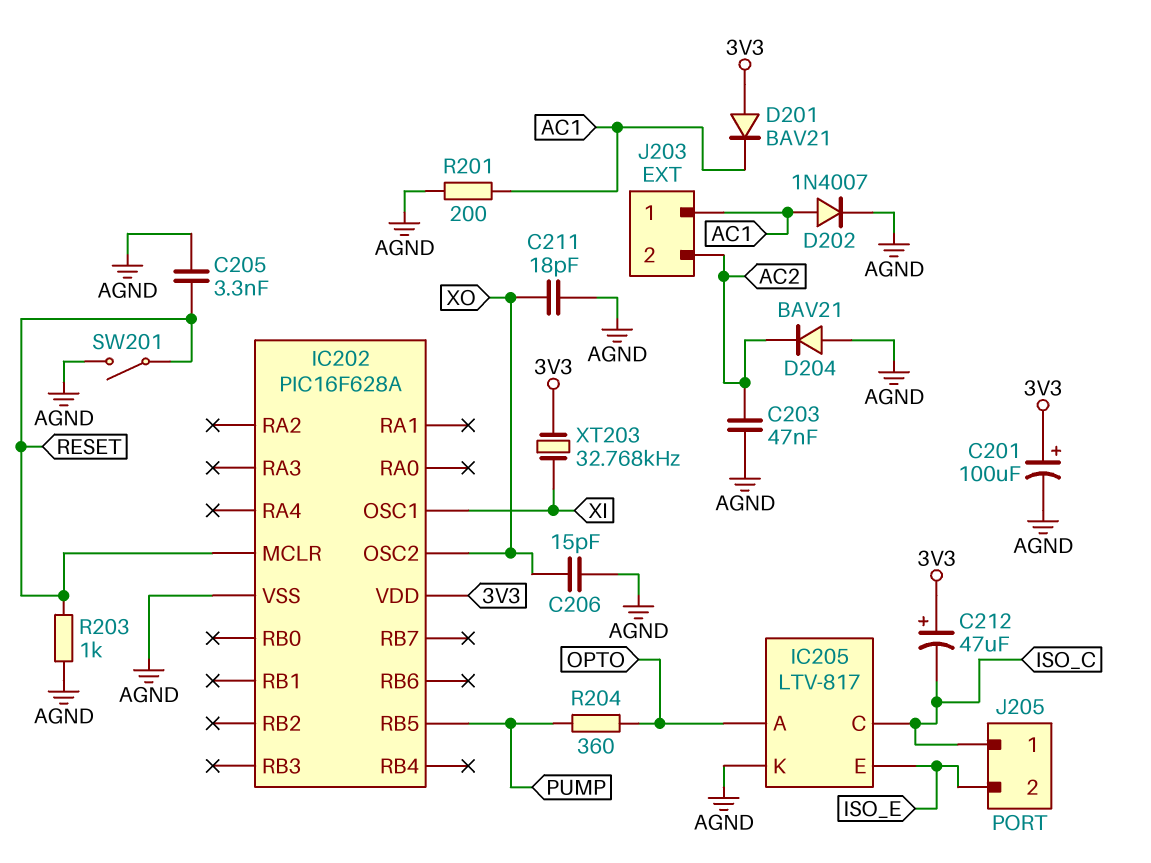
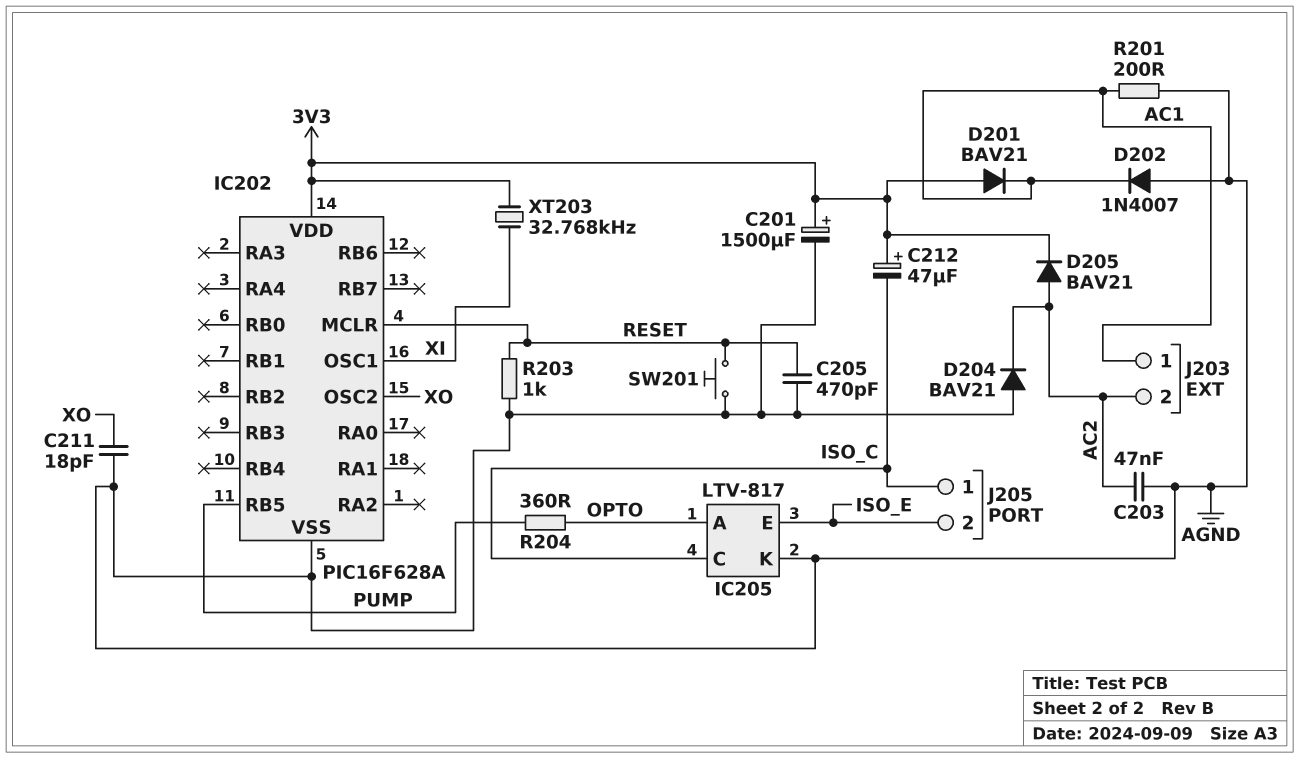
C201: 100uF (plus 3V3, minus AGND) -> 1500uF (plus 3V3, minus AGND)
C205: 3.3nF (AGND, RESET) -> 470pF (AGND, RESET)
C206: 15pF (AGND, XO) -> none
D202: diode 1N4007 (A AC1, K AGND) -> diode 1N4007 (A AGND, K AC1)
D205: none -> diode BAV21 (A AC2, K 3V3)
SW201: switch (AGND, RESET) -> button (AGND, RESET)

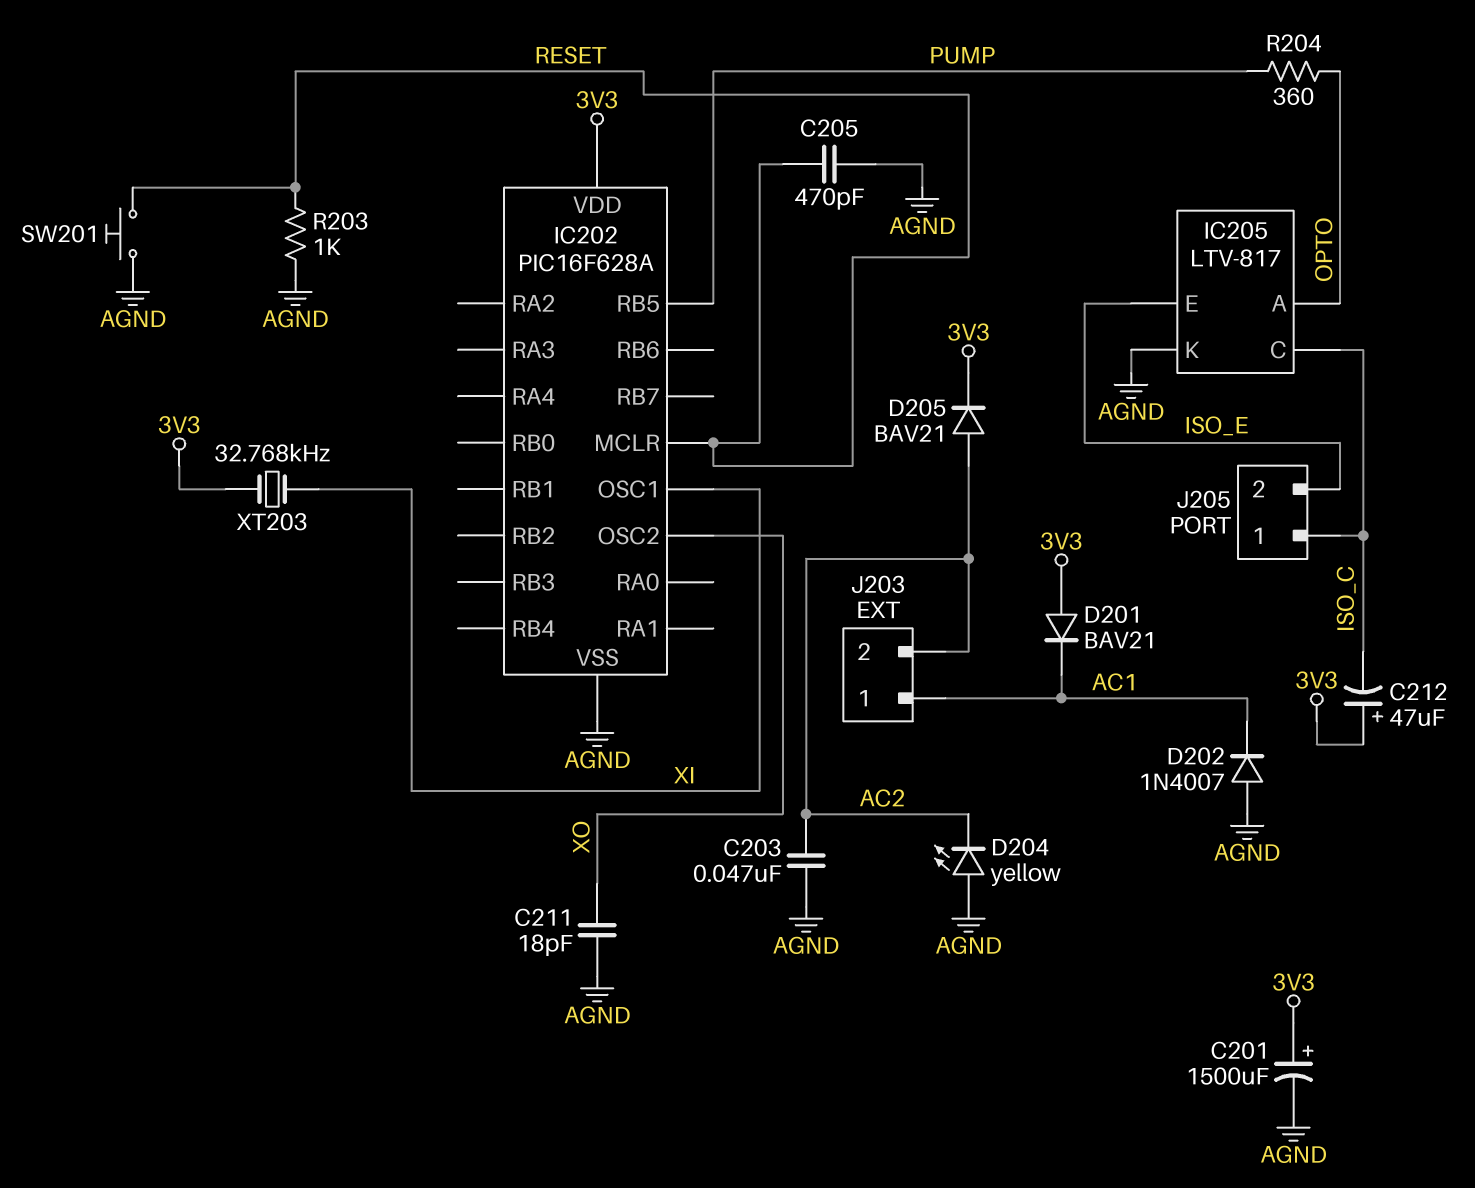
D204: diode BAV21 (A AGND, K AC2) -> LED yellow (A AGND, K AC2)
R201: 200 (AC1, AGND) -> none

